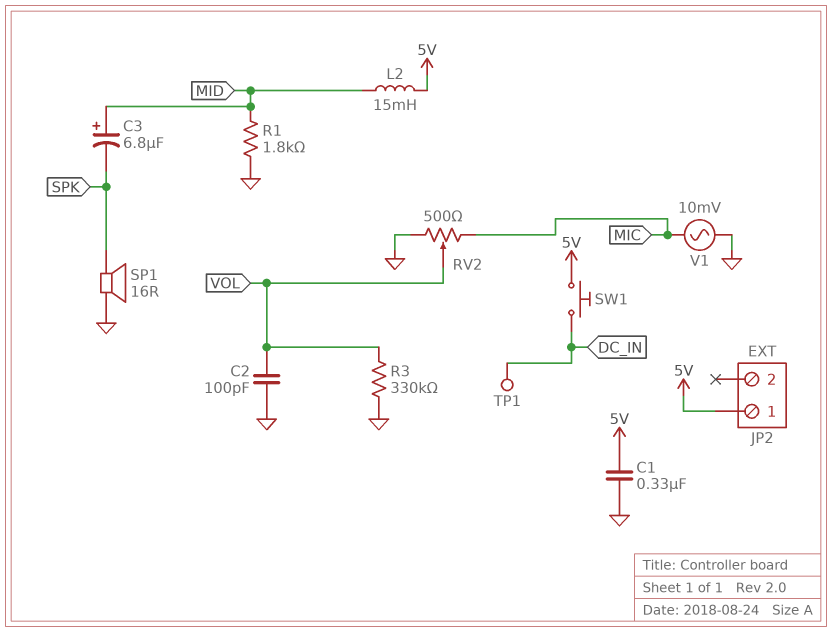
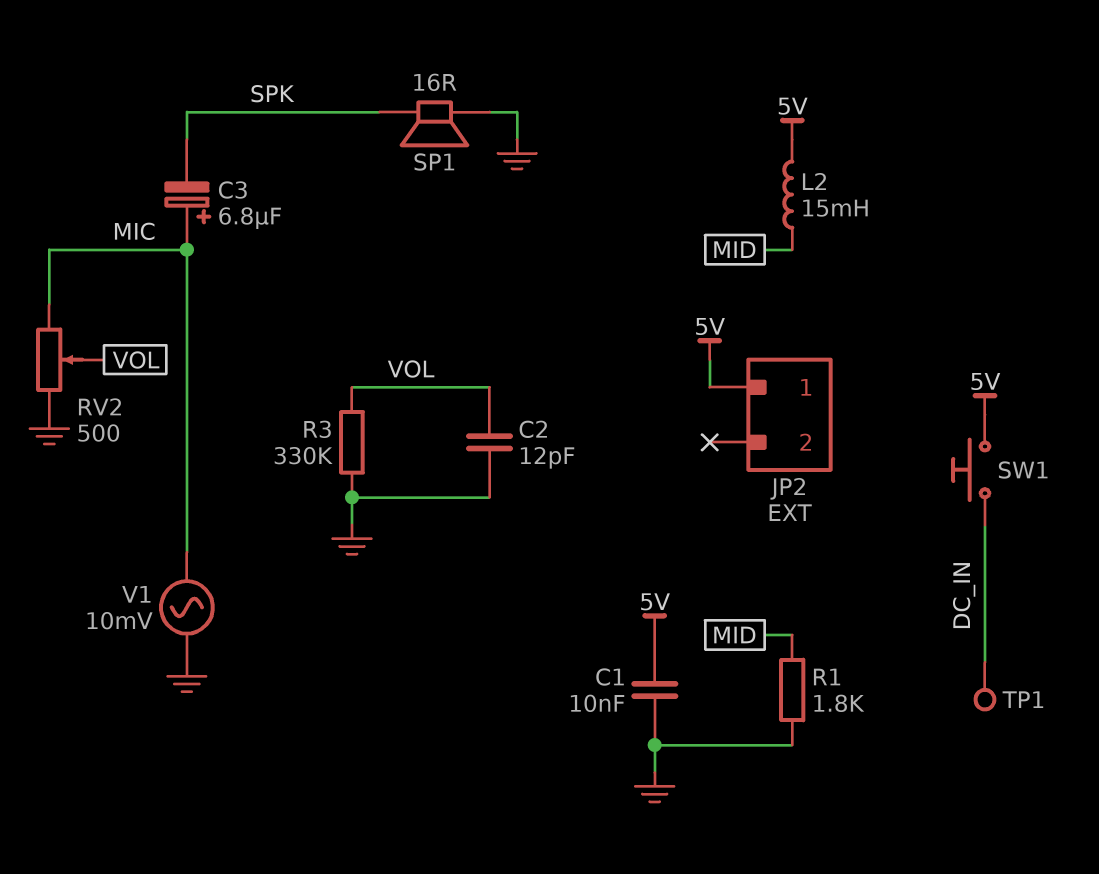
C1: 330nF (5V, GND) -> 10nF (5V, GND)
C2: 100pF (GND, VOL) -> 12pF (GND, VOL)
C3: 6.8uF (plus MID, minus SPK) -> 6.8uF (plus MIC, minus SPK)

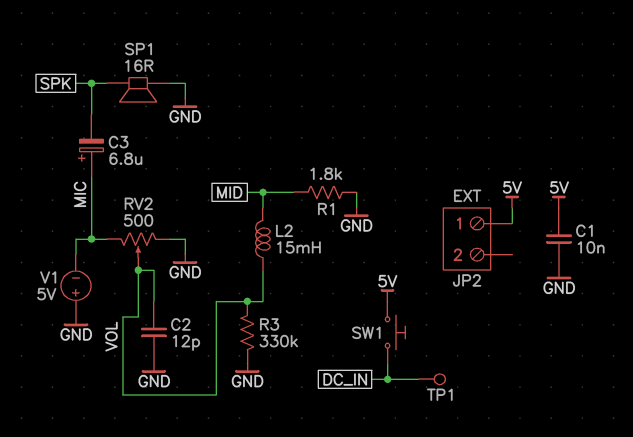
L2: 15mH (5V, MID) -> 15mH (MID, VOL)
V1: AC 10mV (GND, MIC) -> 5V (plus GND, minus MIC)

